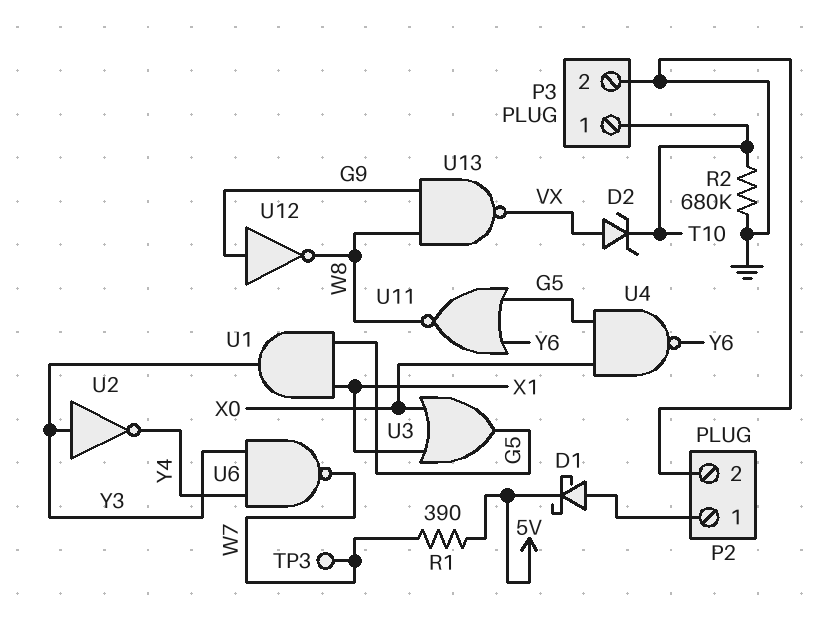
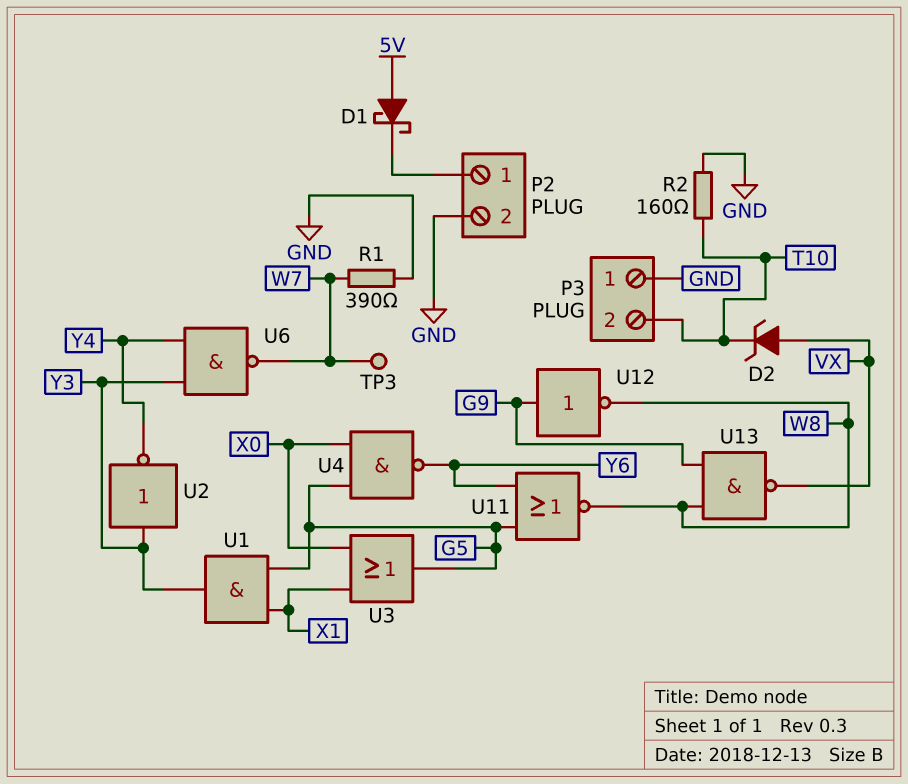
D1: schottky (A P2/1, K 5V) -> schottky (A 5V, K P2/1)
P3 pin 1: T10 -> GND
P3 pin 2: GND -> T10
R1: 390 (5V, W7) -> 390 (GND, W7)
R2: 680k (GND, T10) -> 160 (GND, T10)

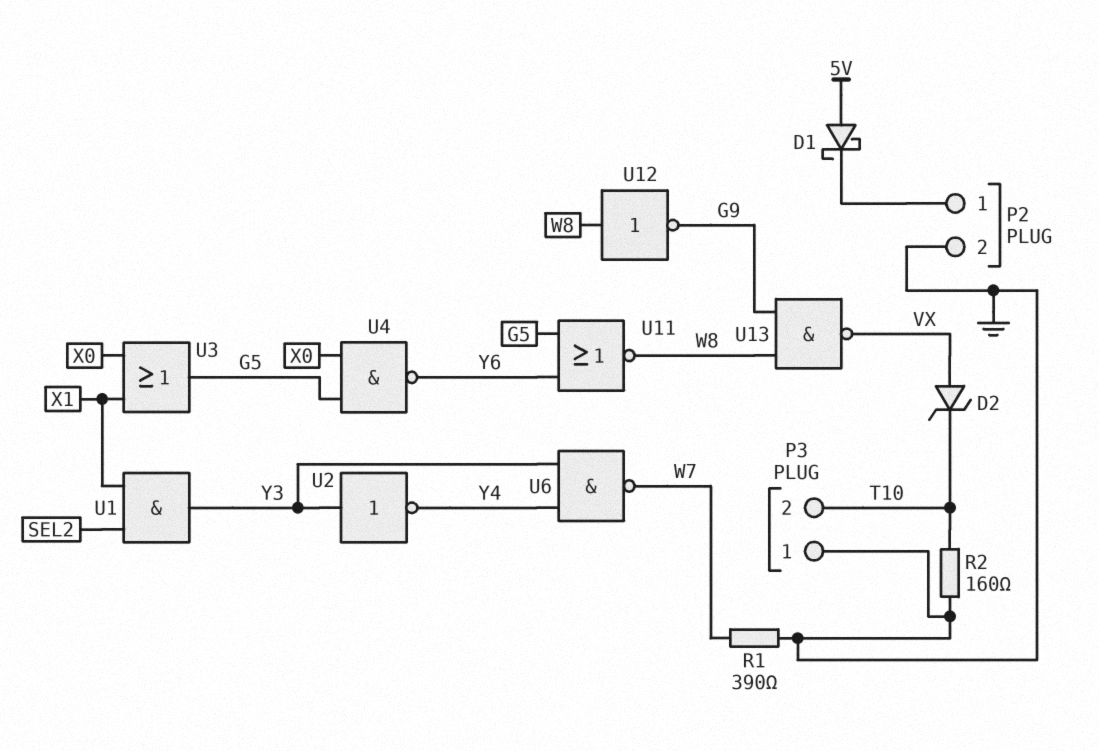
TP3: test point (W7) -> none
U1: AND (in G5, in X1, out Y3) -> AND (in SEL2, in X1, out Y3)
U12: NOT (in G9, out W8) -> NOT (in W8, out G9)

